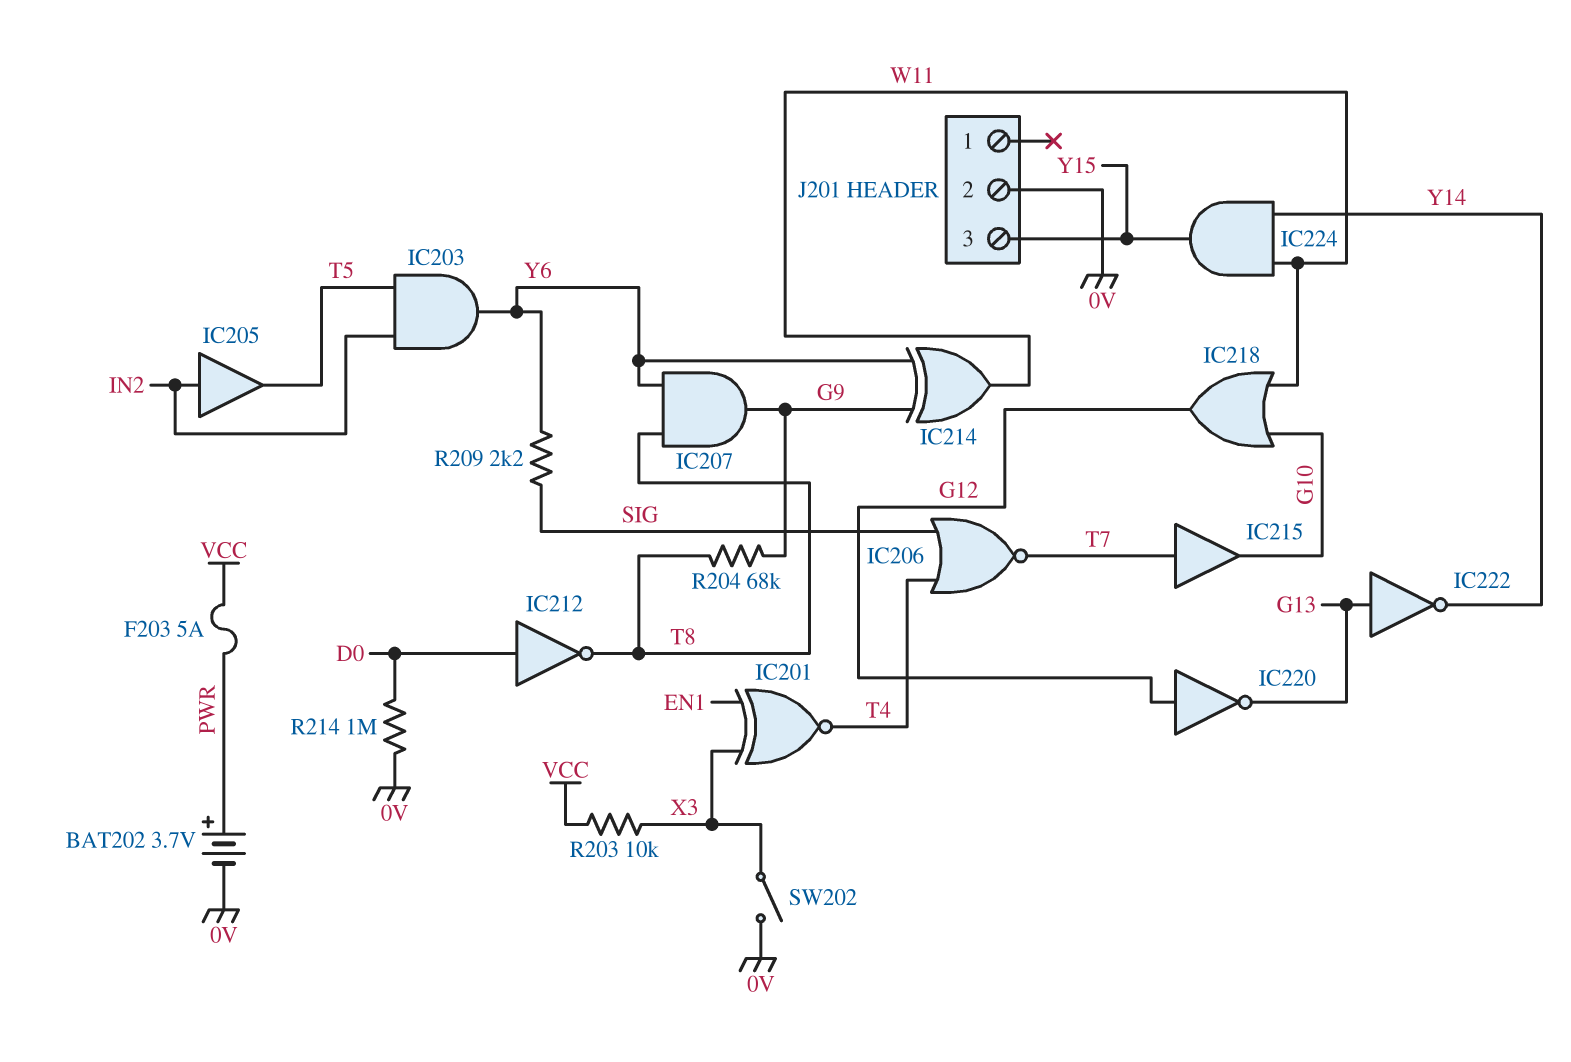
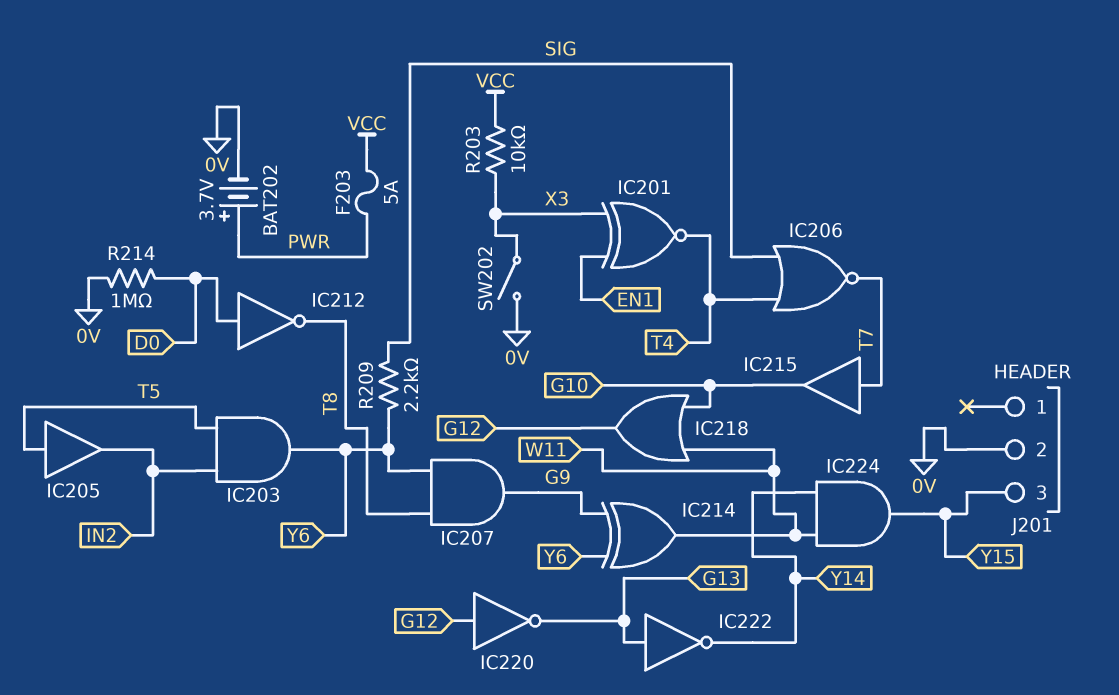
IC205: buffer (in IN2, out T5) -> buffer (in T5, out IN2)
R204: 68k (G9, T8) -> none

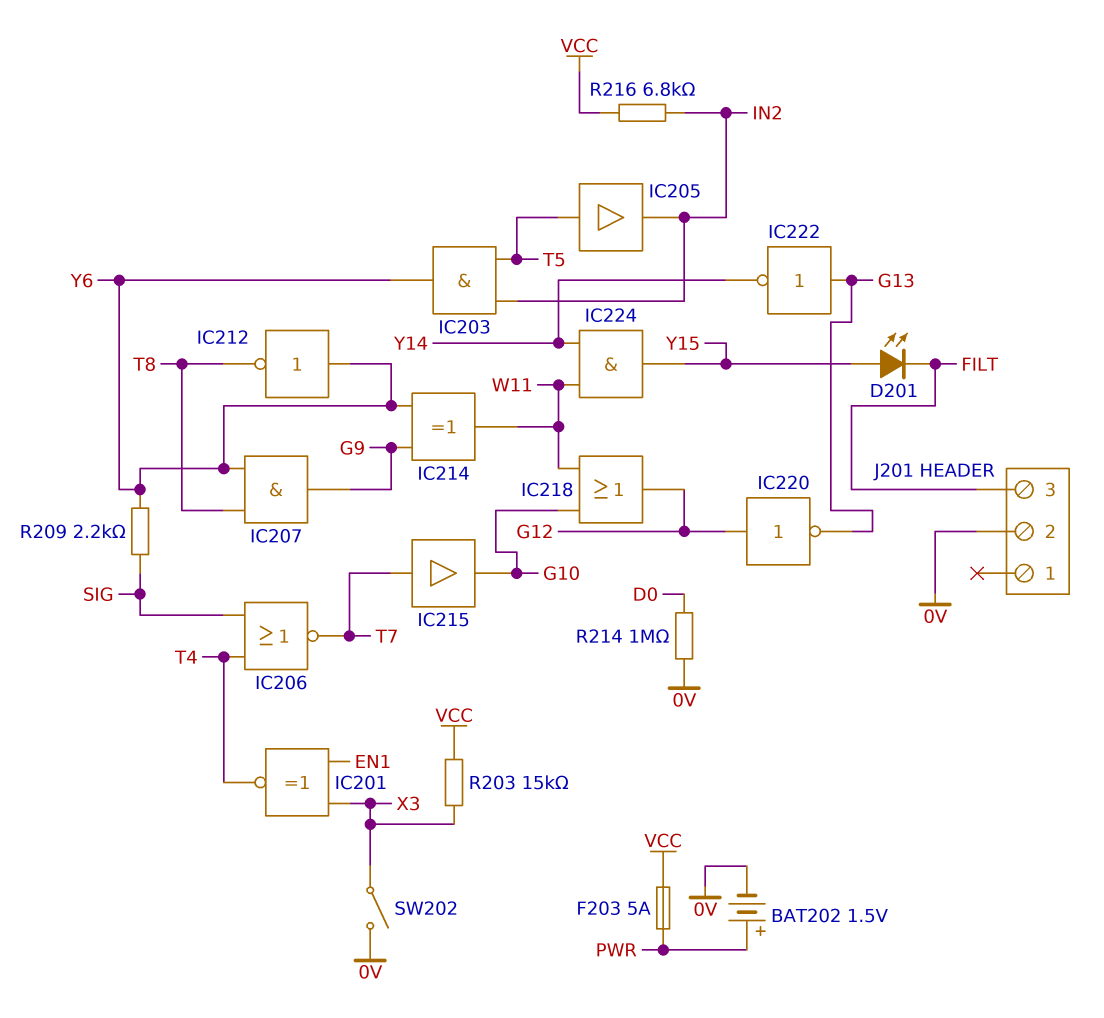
BAT202: 3.7V (plus PWR, minus 0V) -> 1.5V (plus PWR, minus 0V)
D201: none -> LED (A Y15, K FILT)
IC212: NOT (in D0, out T8) -> NOT (in Y6, out T8)
J201 pin 3: Y15 -> FILT
R203: 10k (VCC, X3) -> 15k (VCC, X3)
R216: none -> 6.8k (IN2, VCC)

